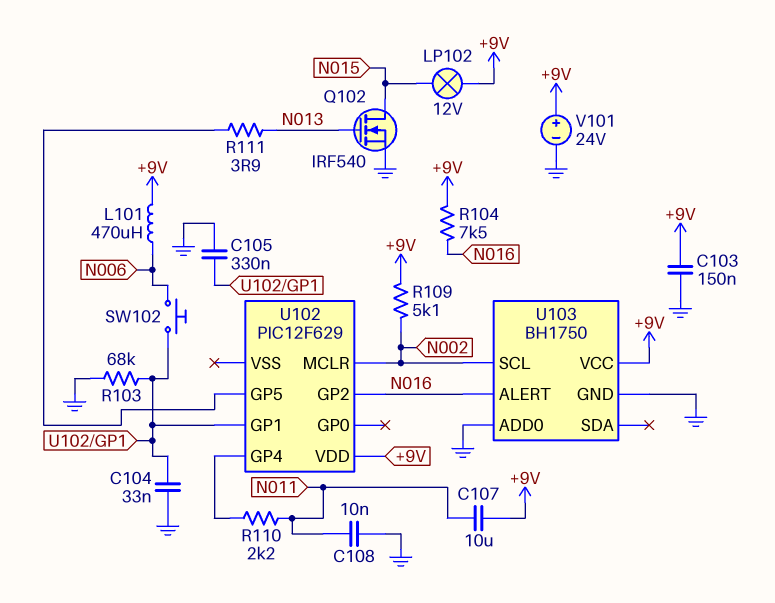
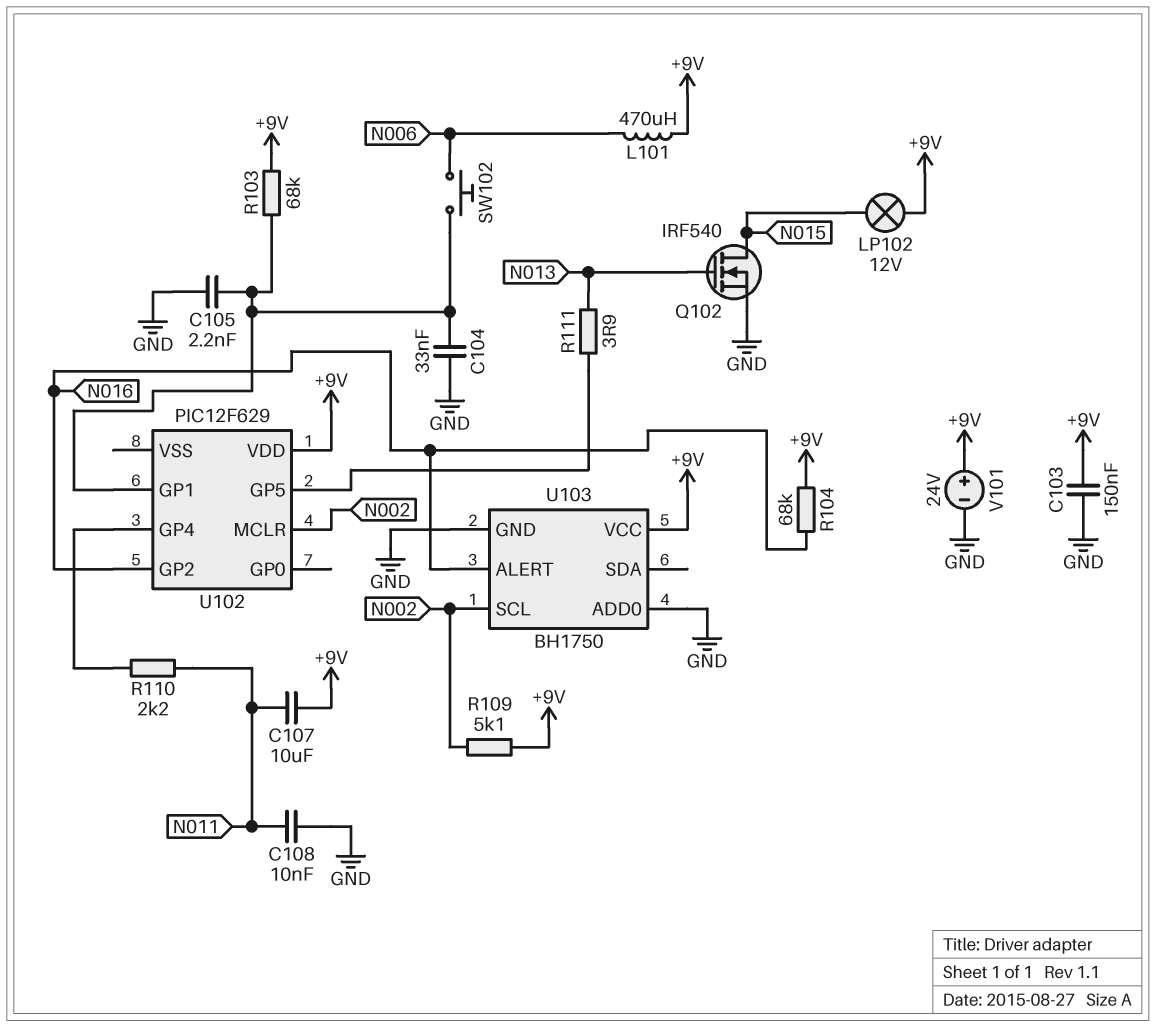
C105: 330nF (GND, U102/GP1) -> 2.2nF (GND, U102/GP1)
R103: 68k (GND, U102/GP1) -> 68k (+9V, U102/GP1)
R104: 7.5k (+9V, N016) -> 68k (+9V, N016)

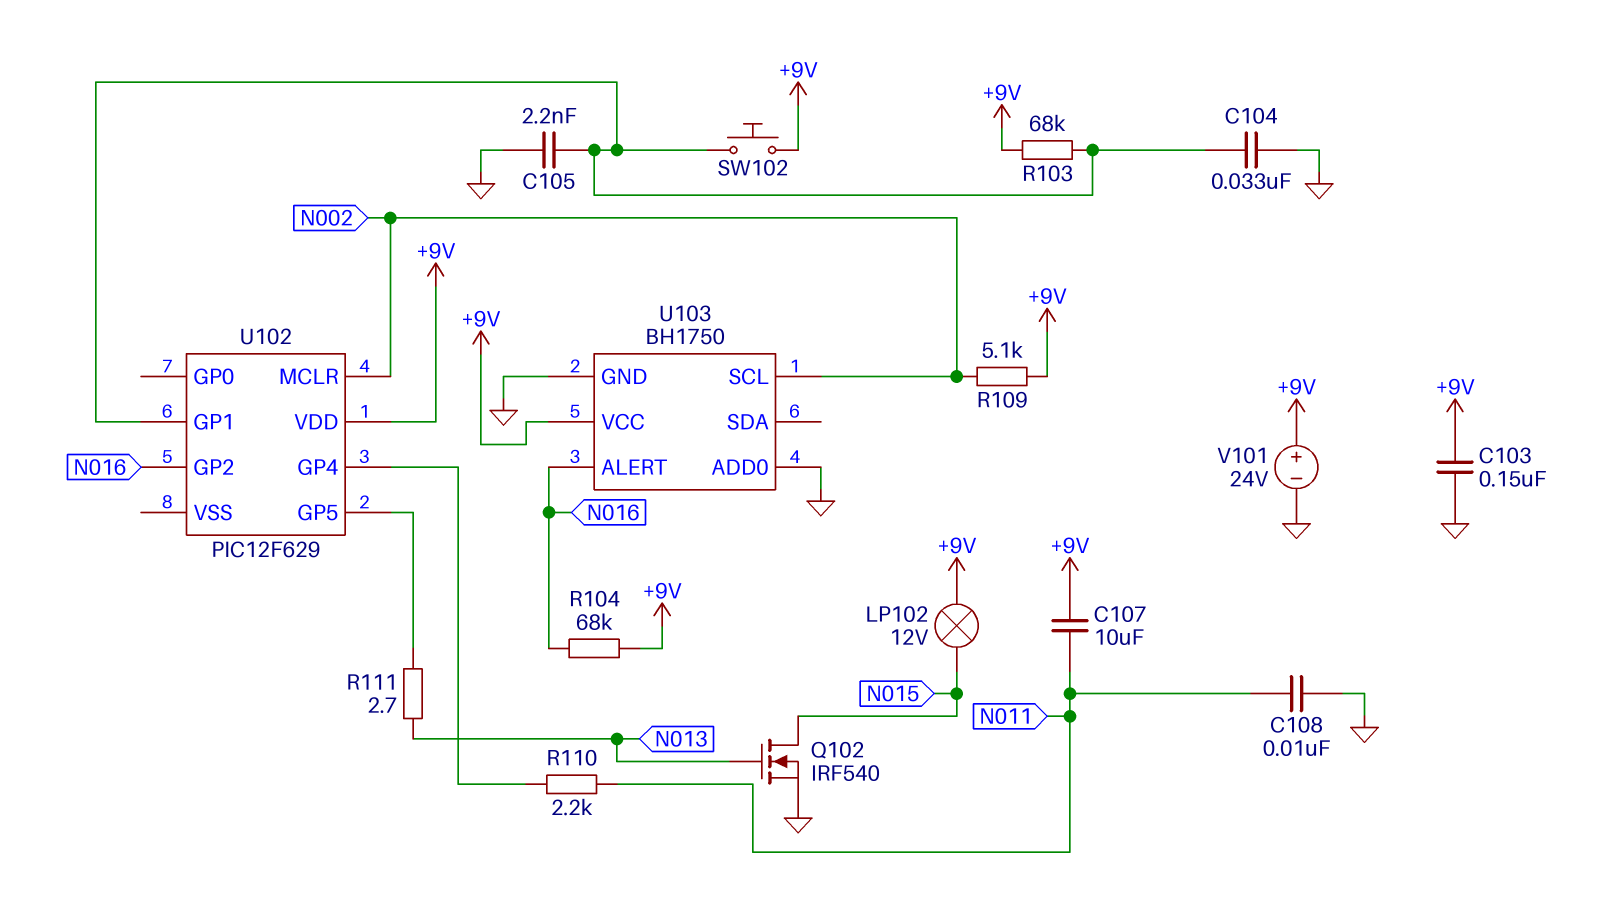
L101: 470uH (+9V, N006) -> none
R111: 3.9 (N013, U102/GP5) -> 2.7 (N013, U102/GP5)
SW102: button (N006, U102/GP1) -> button (+9V, U102/GP1)

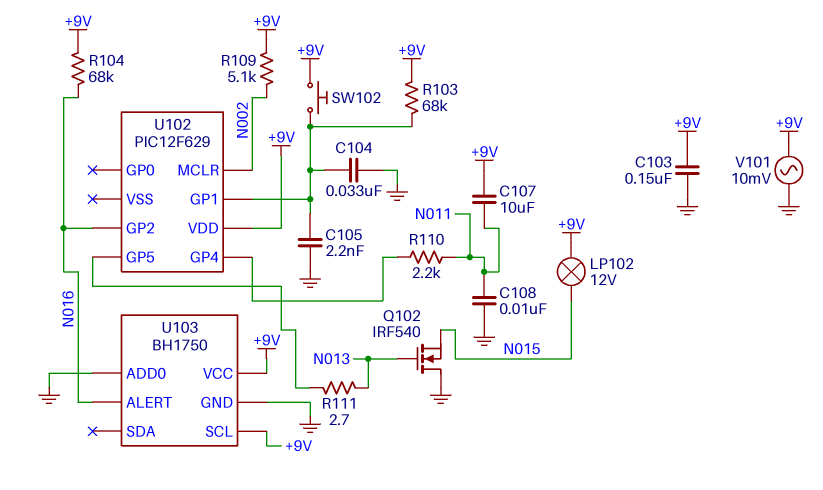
Q102: NMOS IRF540 (G N013, D N015, S GND) -> NMOS IRF540 (G N013, D GND, S N015)
U103 pin SCL: N002 -> +9V
V101: 24V (plus +9V, minus GND) -> AC 10mV (+9V, GND)

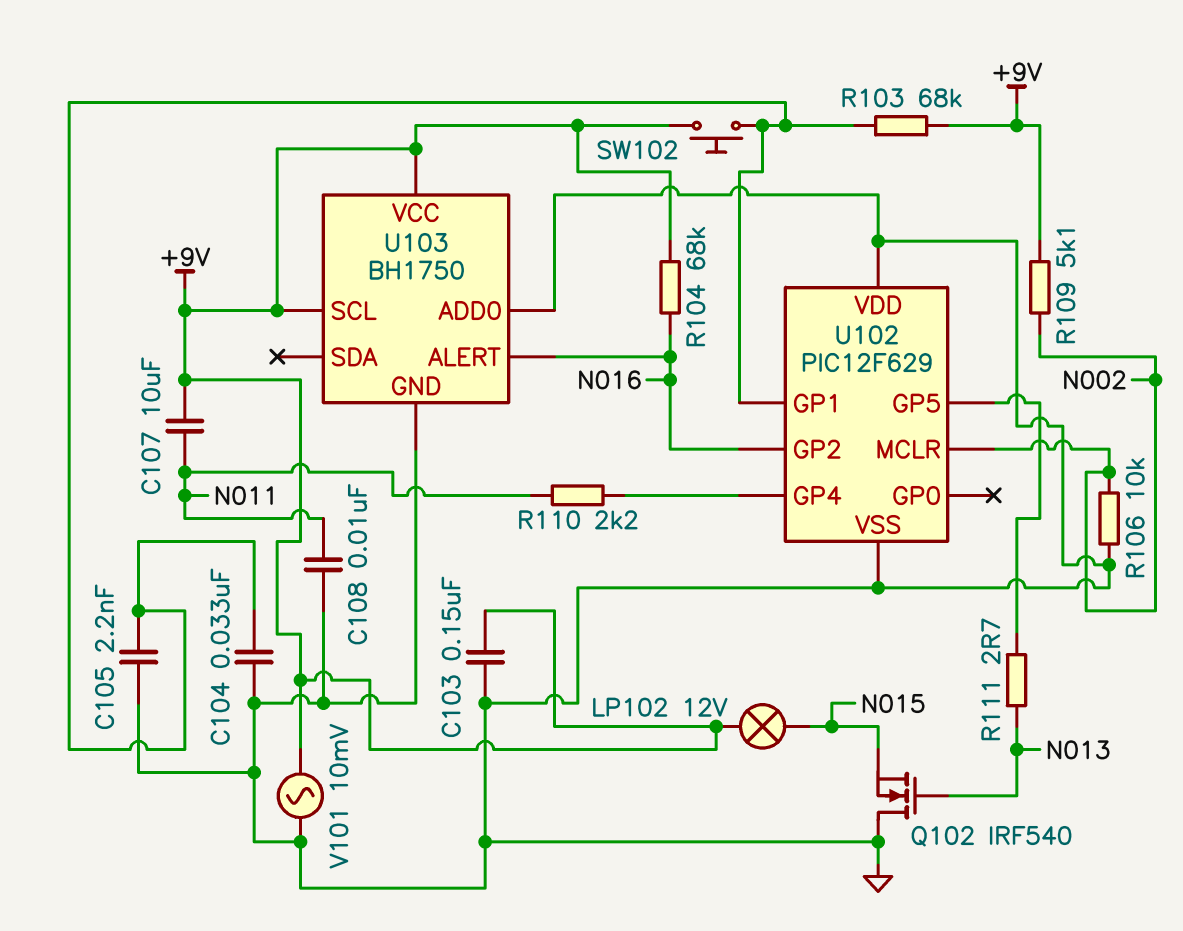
R106: none -> 10k (GND, N002)
U102 pin VDD: +9V -> GND
U102 pin VSS: none -> GND

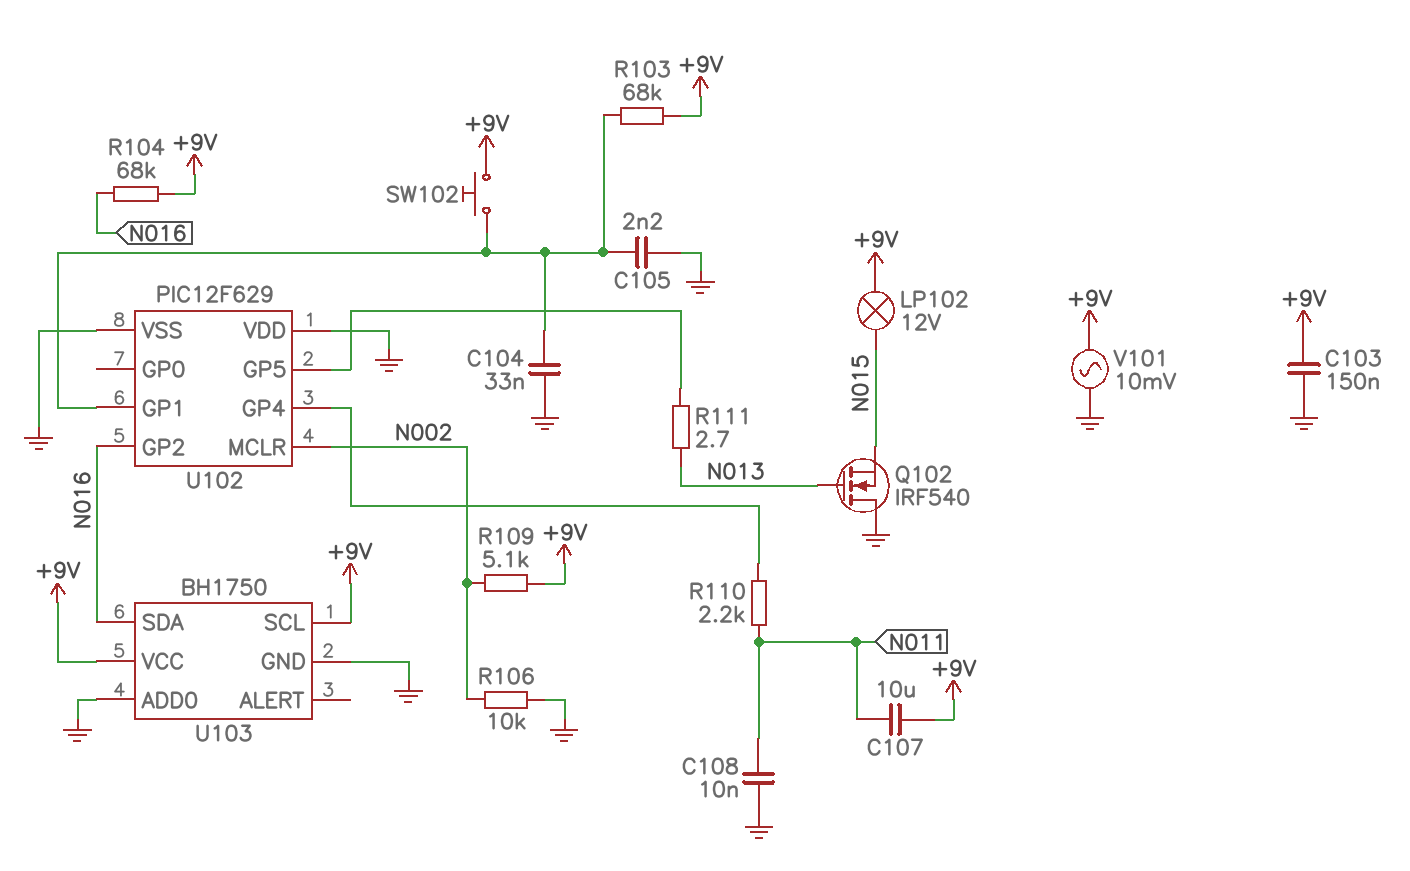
U103 pin ALERT: N016 -> none
U103 pin SDA: none -> N016

